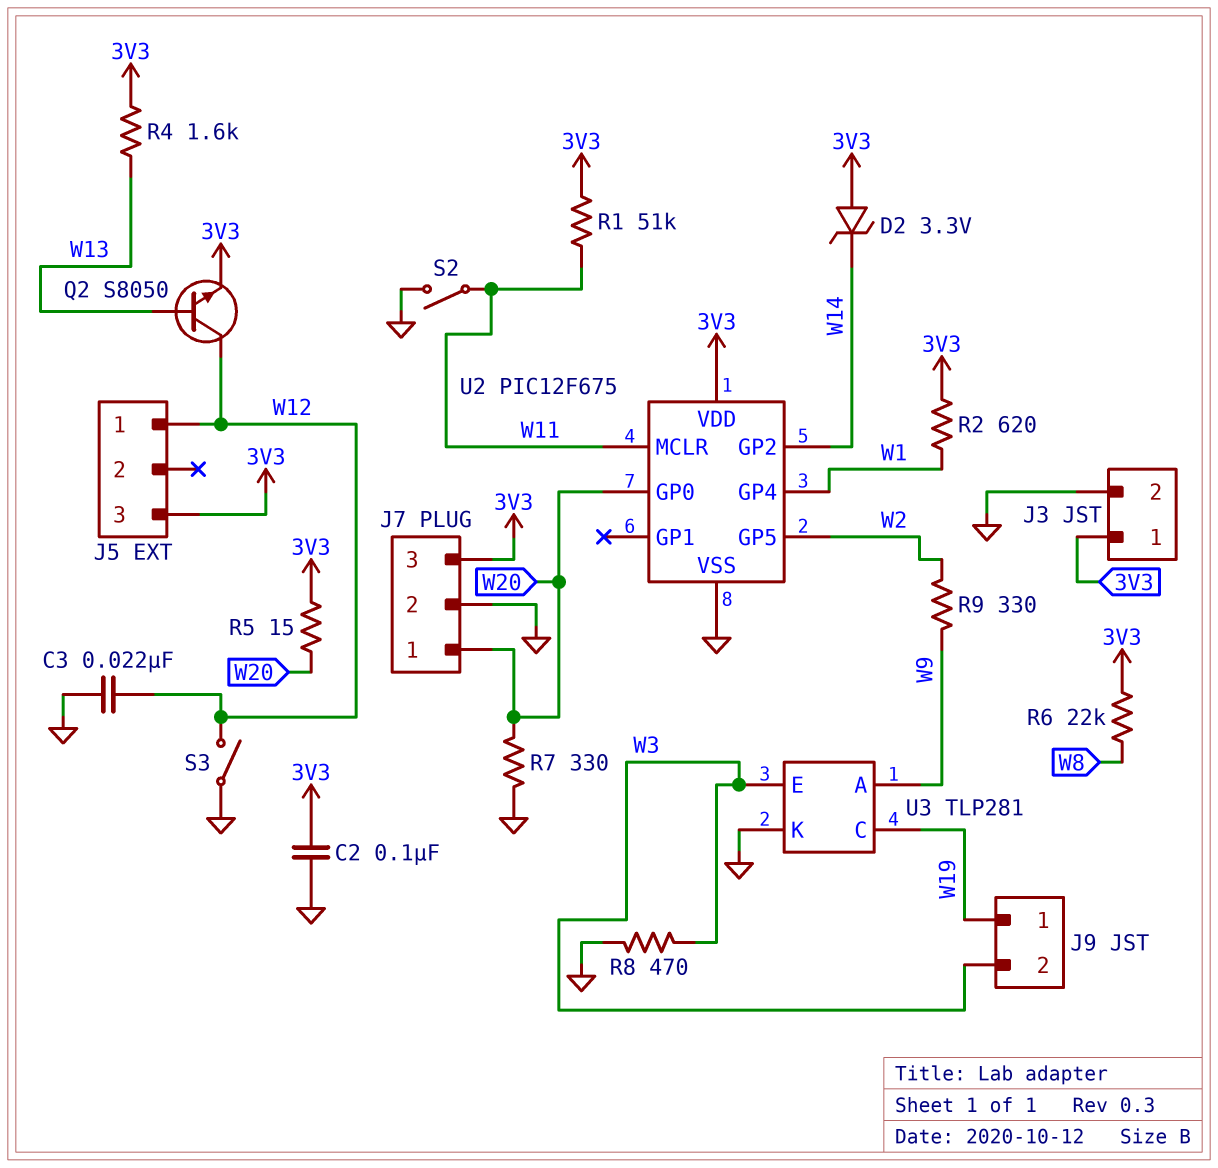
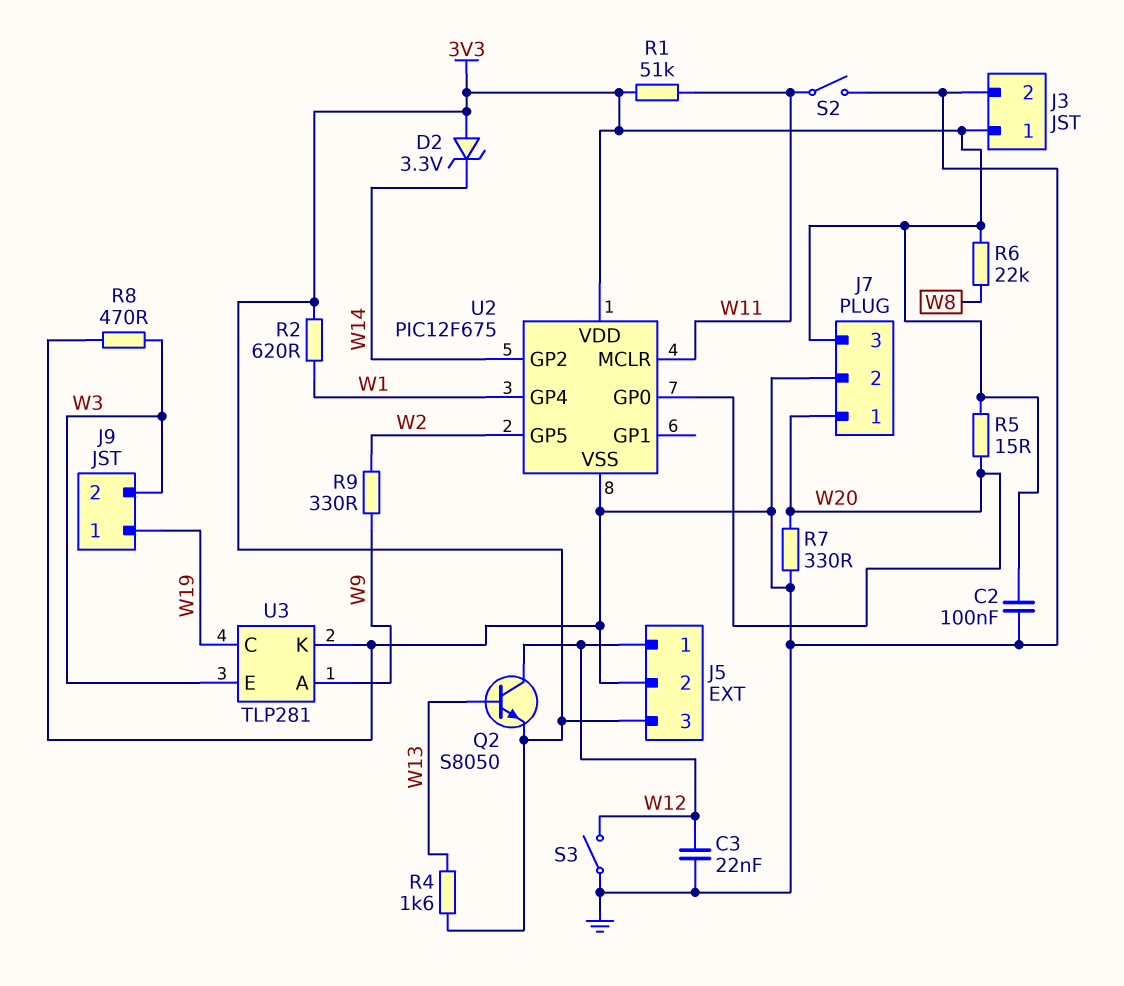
J5 pin 2: none -> GND

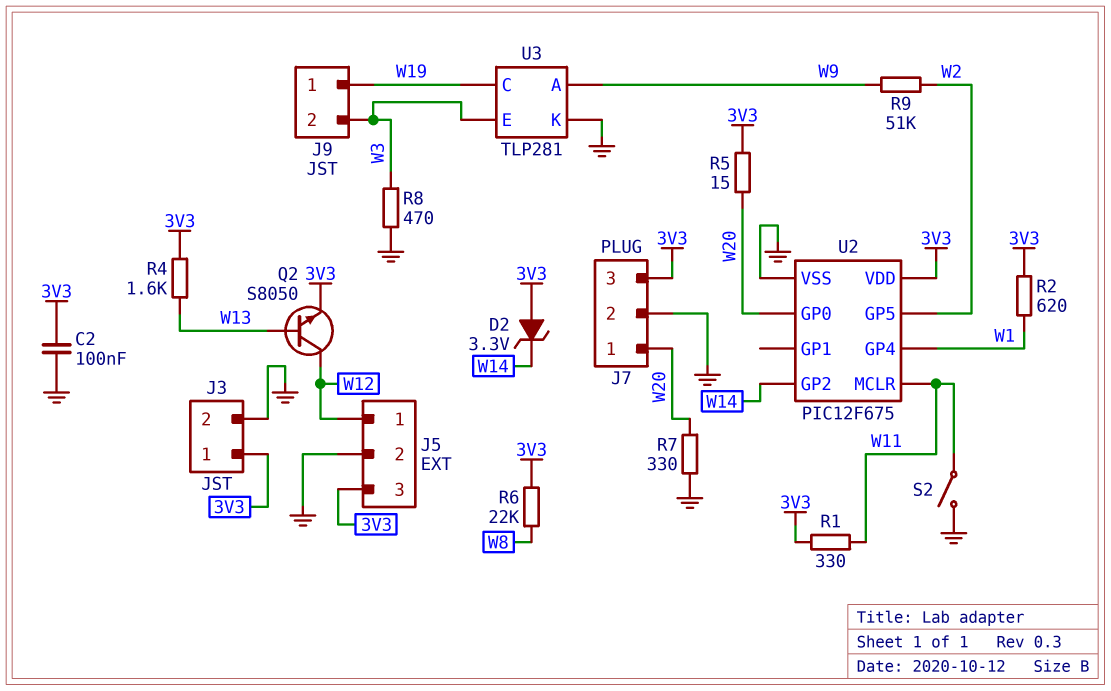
C3: 22nF (GND, W12) -> none
R1: 51k (3V3, W11) -> 330 (3V3, W11)
R9: 330 (W2, W9) -> 51k (W2, W9)
S3: switch (GND, W12) -> none

